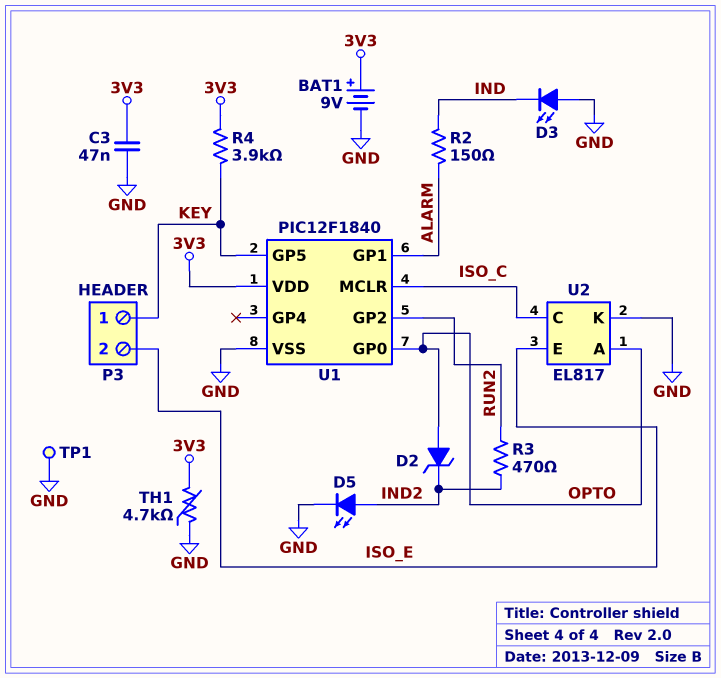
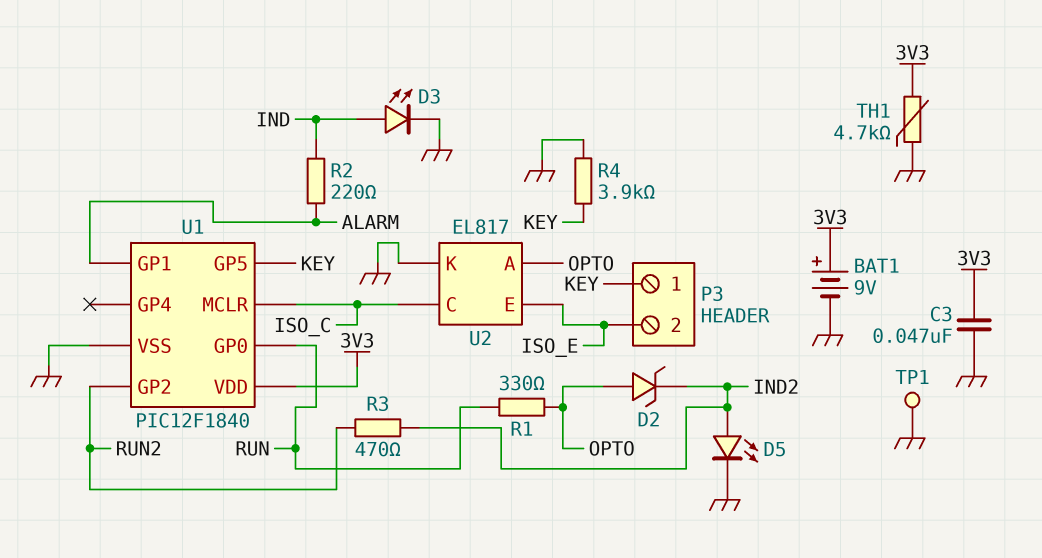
D3: LED (A GND, K IND) -> LED (A IND, K GND)
R1: none -> 330 (OPTO, RUN)
R2: 150 (ALARM, IND) -> 220 (ALARM, IND)
R4: 3.9k (3V3, KEY) -> 3.9k (GND, KEY)
U1 pin GP0: OPTO -> RUN

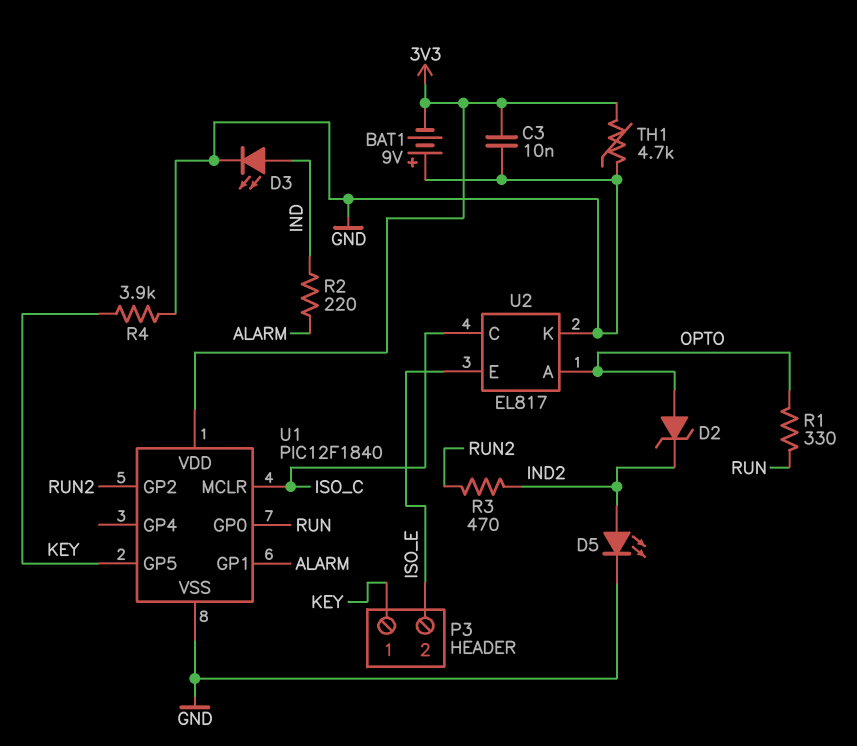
BAT1: 9V (plus 3V3, minus GND) -> 9V (plus GND, minus 3V3)
C3: 47nF (3V3, GND) -> 10nF (3V3, GND)
TP1: test point (GND) -> none

